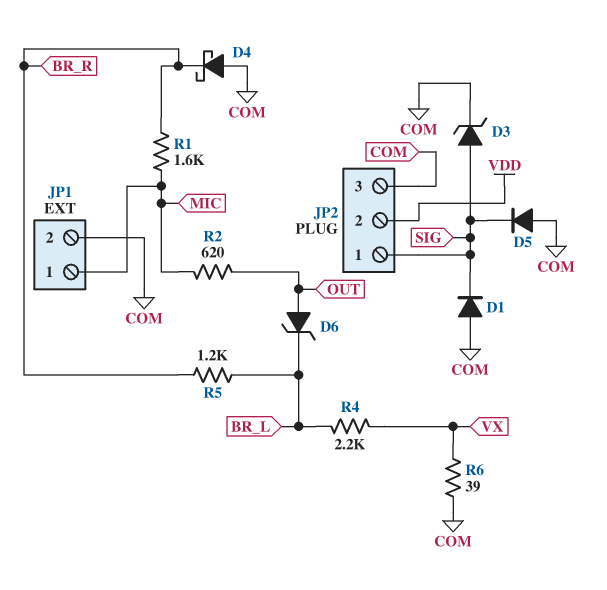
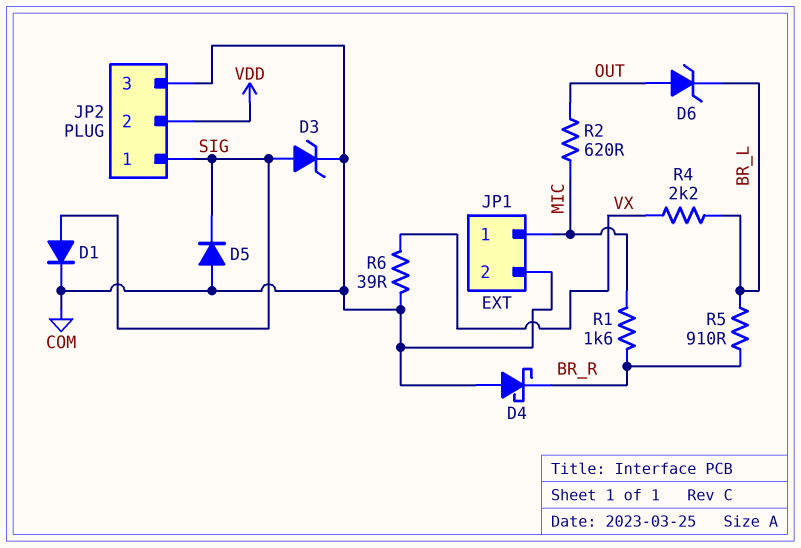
D1: diode (A COM, K SIG) -> diode (A SIG, K COM)
R5: 1.2k (BR_L, BR_R) -> 910 (BR_L, BR_R)

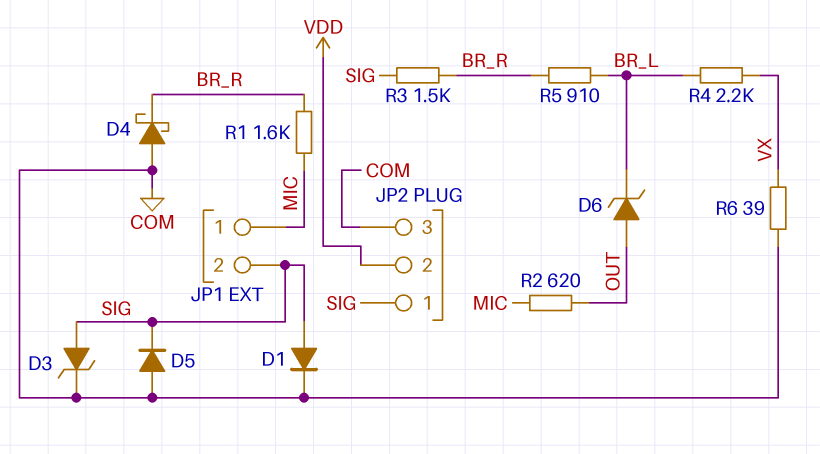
JP1 pin 2: COM -> SIG
R3: none -> 1.5k (BR_R, SIG)

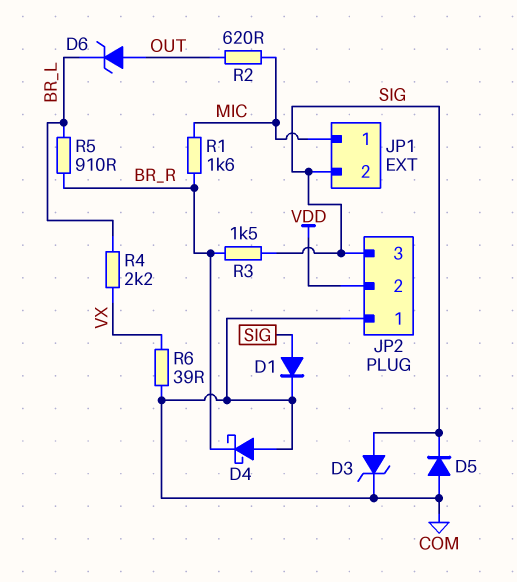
JP2 pin 1: SIG -> COM
JP2 pin 3: COM -> SIG

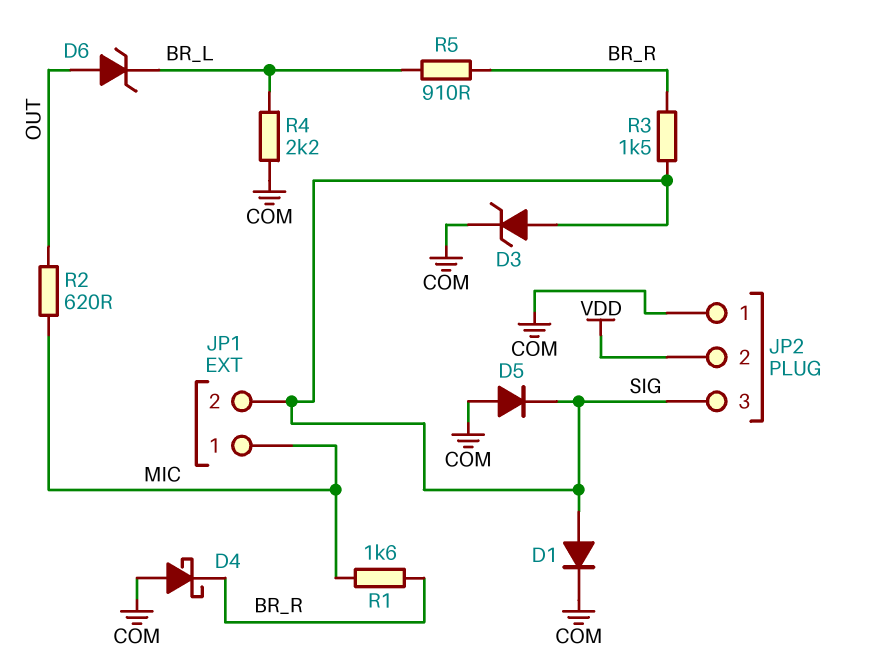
R4: 2.2k (BR_L, VX) -> 2.2k (BR_L, COM)
R6: 39 (COM, VX) -> none

